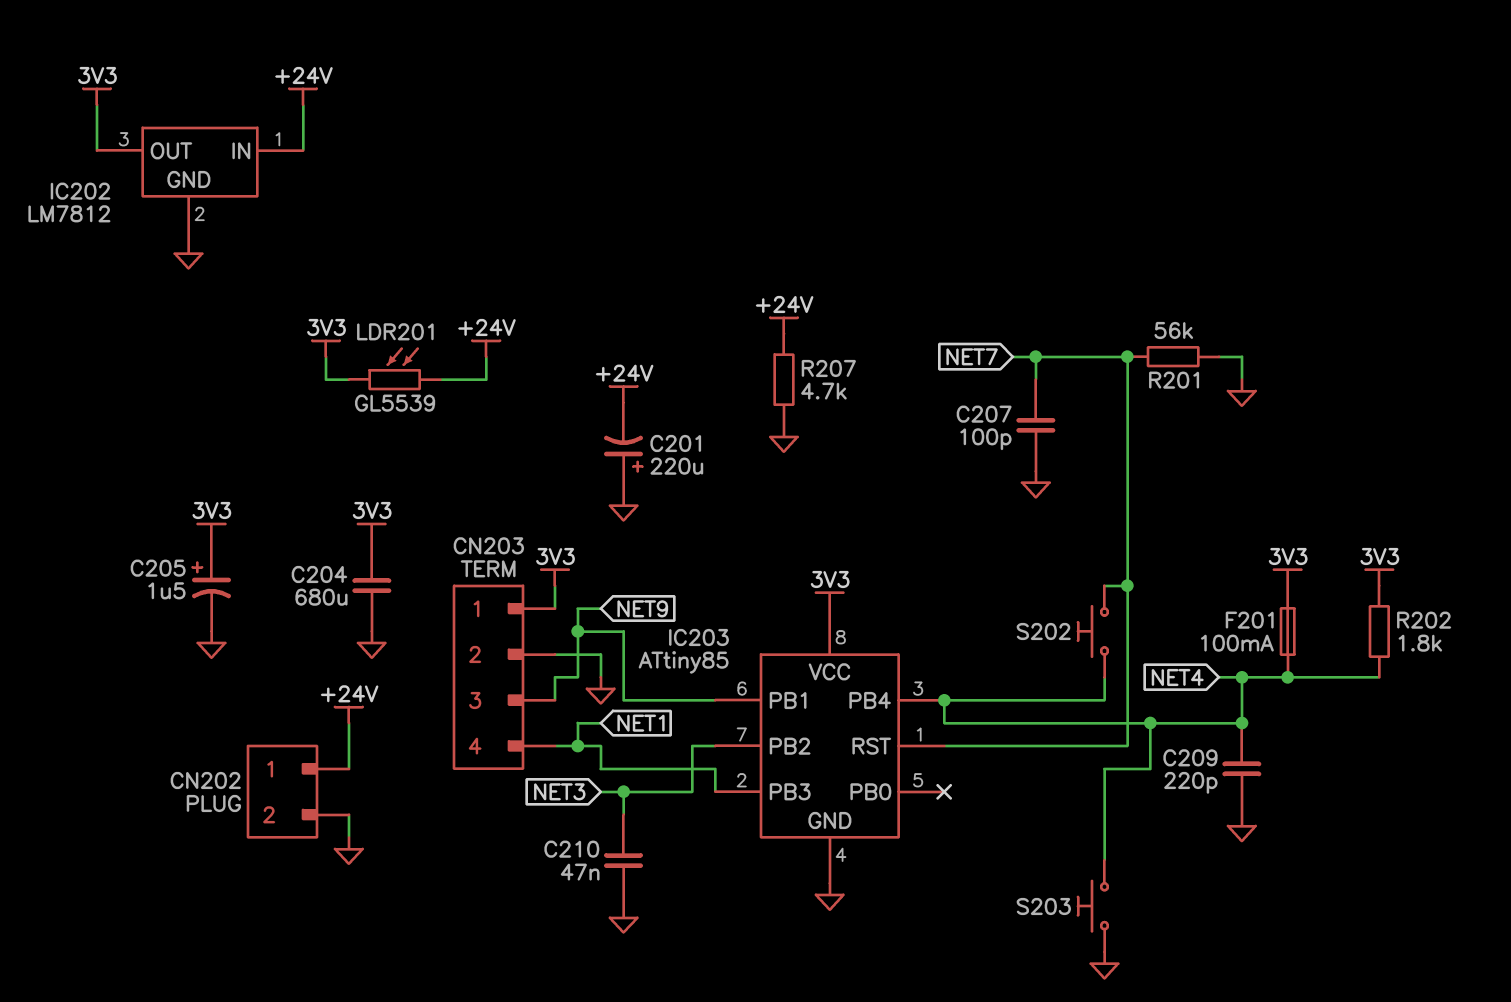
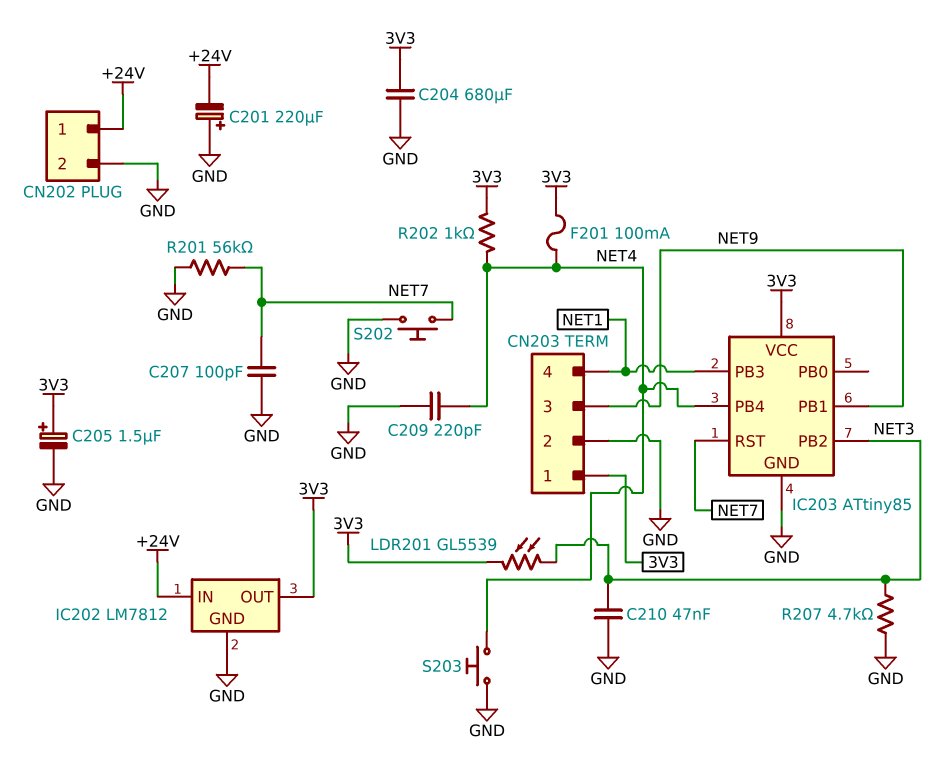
LDR201: GL5539 (+24V, 3V3) -> GL5539 (3V3, NET3)
R202: 1.8k (3V3, NET4) -> 1k (3V3, NET4)
R207: 4.7k (+24V, GND) -> 4.7k (GND, NET3)
S202: button (NET4, NET7) -> button (GND, NET7)

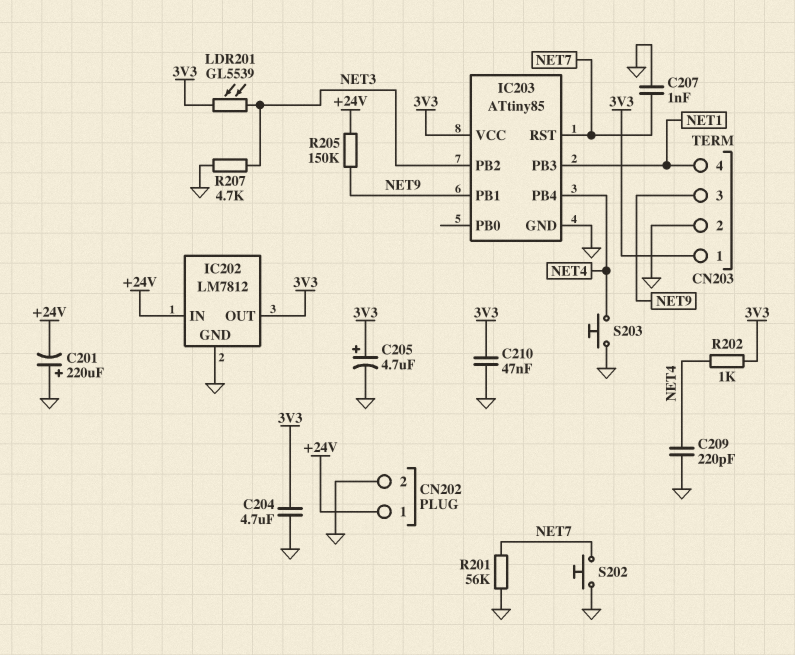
C204: 680uF (3V3, GND) -> 4.7uF (3V3, GND)
C205: 1.5uF (plus 3V3, minus GND) -> 4.7uF (plus 3V3, minus GND)
C207: 100pF (GND, NET7) -> 1nF (GND, NET7)
C210: 47nF (GND, NET3) -> 47nF (3V3, GND)
F201: 100mA (3V3, NET4) -> none
R205: none -> 150k (+24V, NET9)

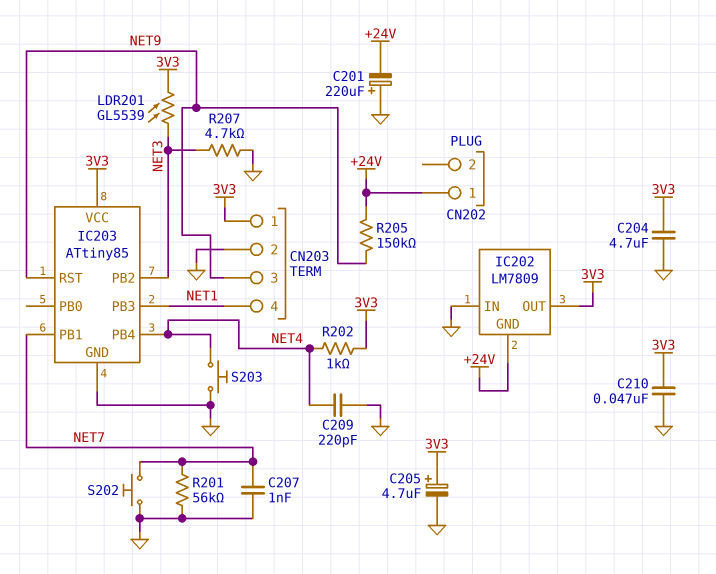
CN202 pin 2: GND -> none
IC202: LM7812 -> LM7809
IC202 pin GND: GND -> +24V
IC202 pin IN: +24V -> GND
IC203 pin PB1: NET9 -> NET7
IC203 pin RST: NET7 -> NET9

